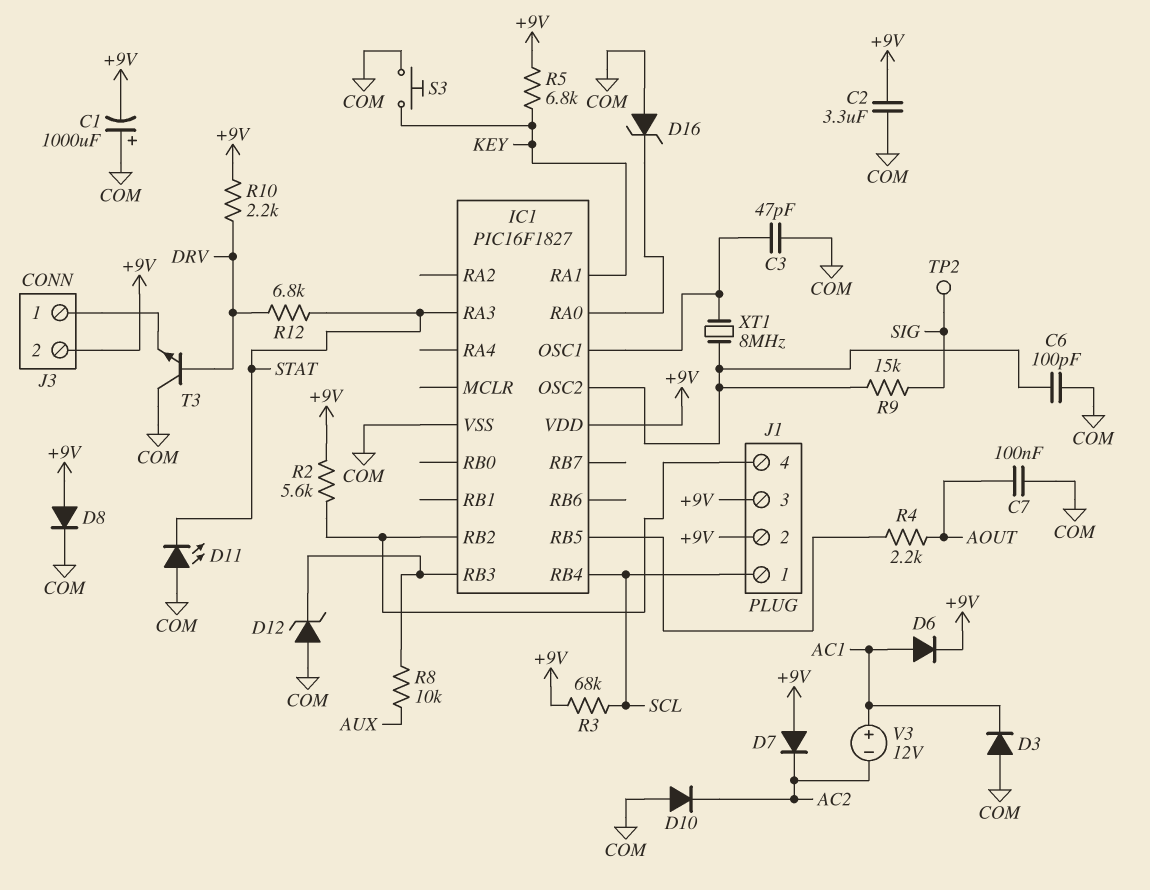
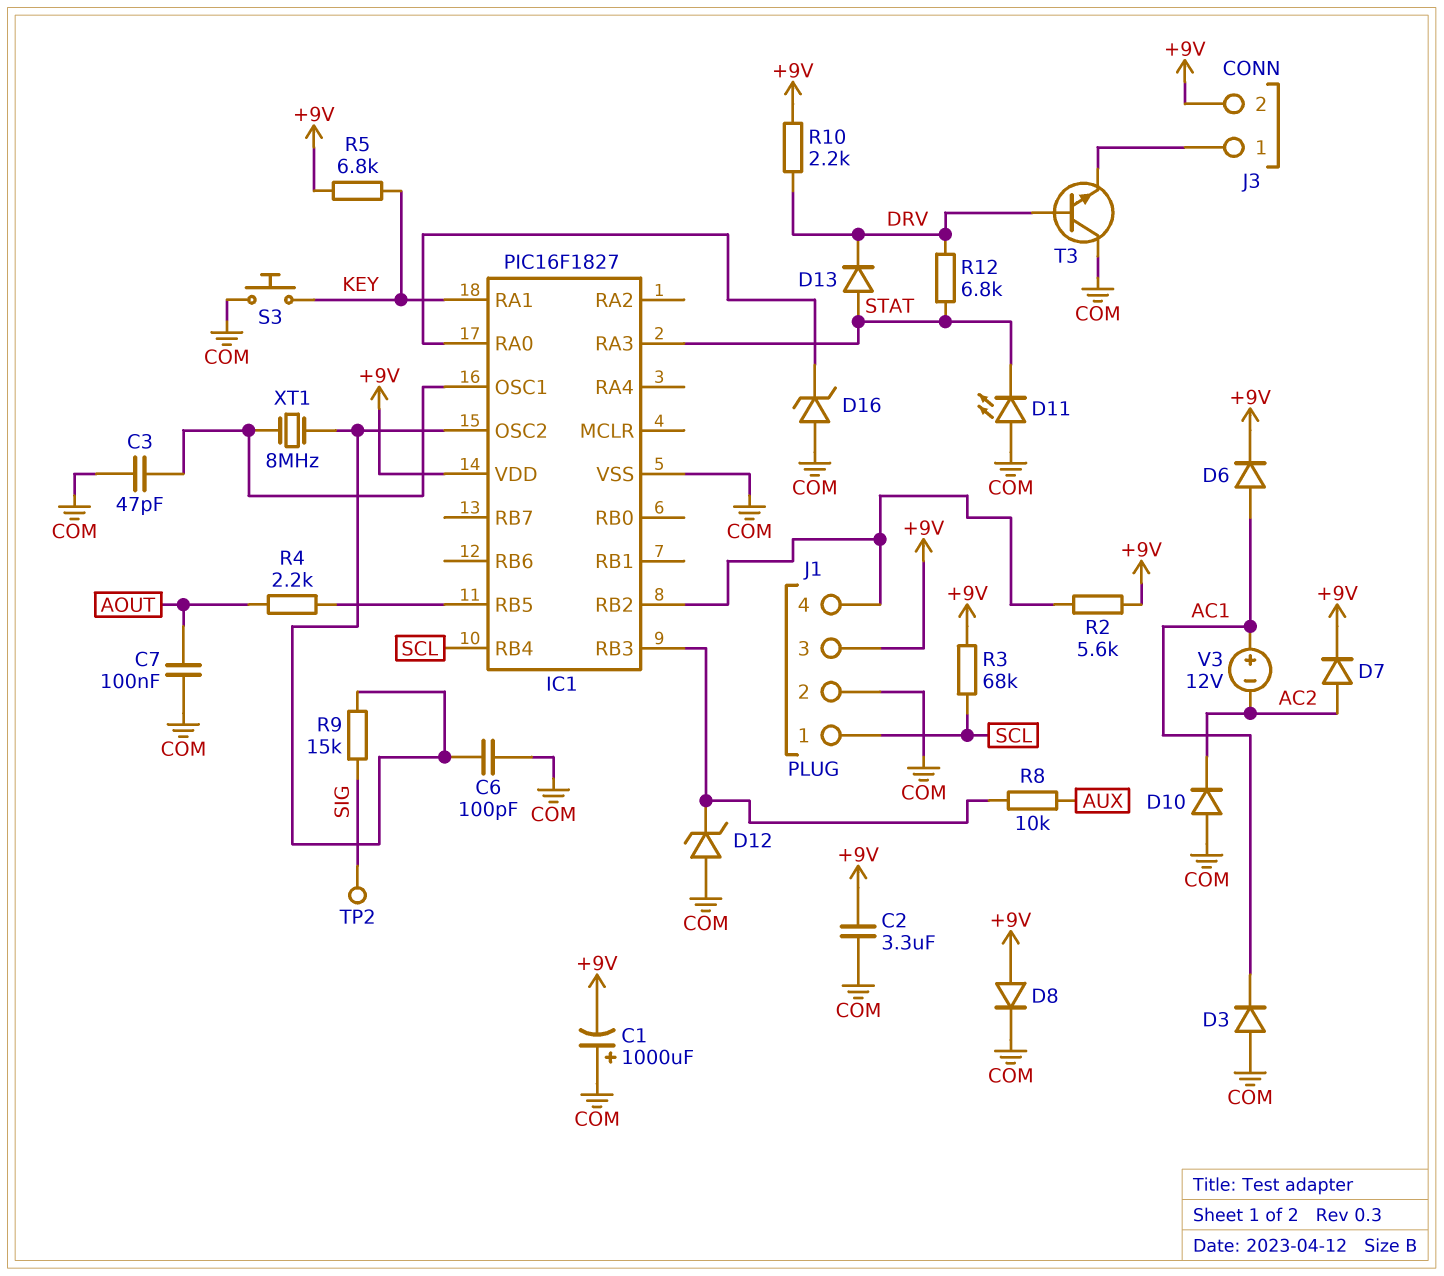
D7: diode (A +9V, K AC2) -> diode (A AC2, K +9V)
D13: none -> diode (A STAT, K DRV)
J1 pin 2: +9V -> COM

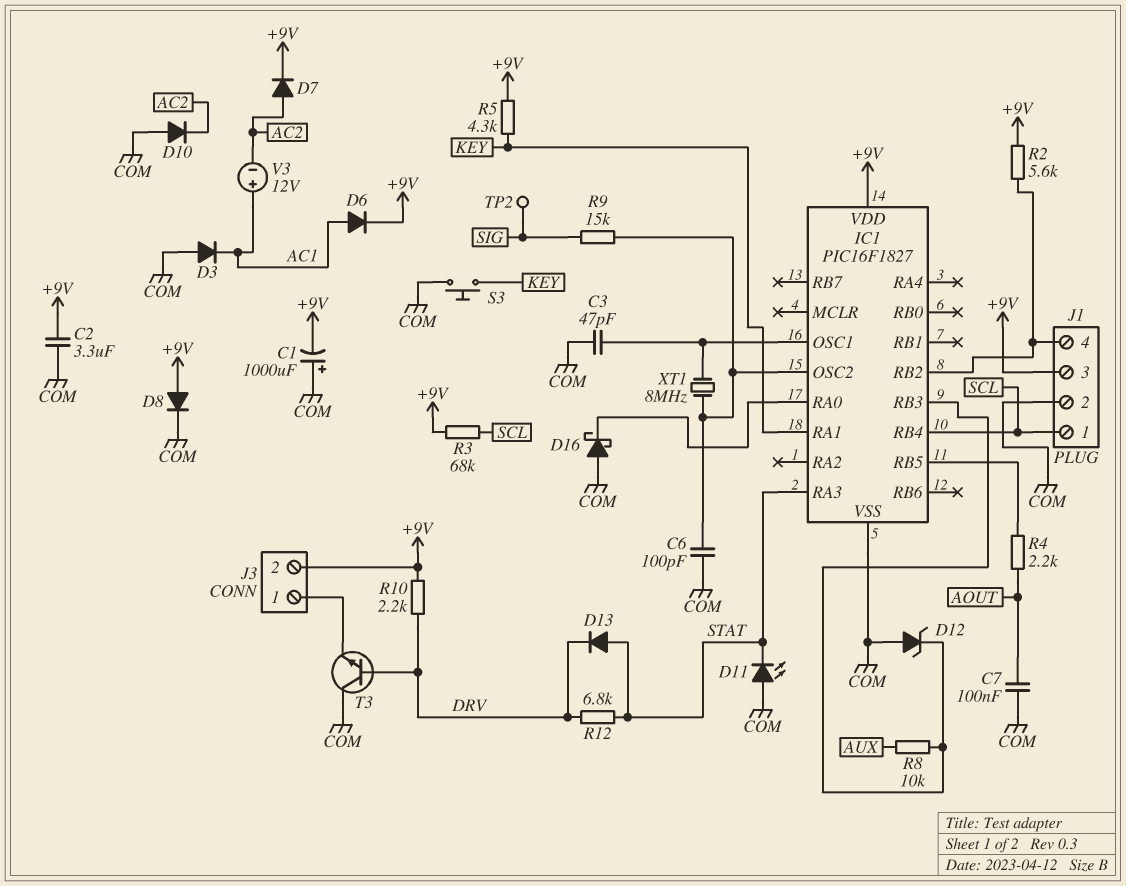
D16: zener (A COM, K IC1/RA0) -> schottky (A COM, K IC1/RA0)
R5: 6.8k (+9V, KEY) -> 4.3k (+9V, KEY)

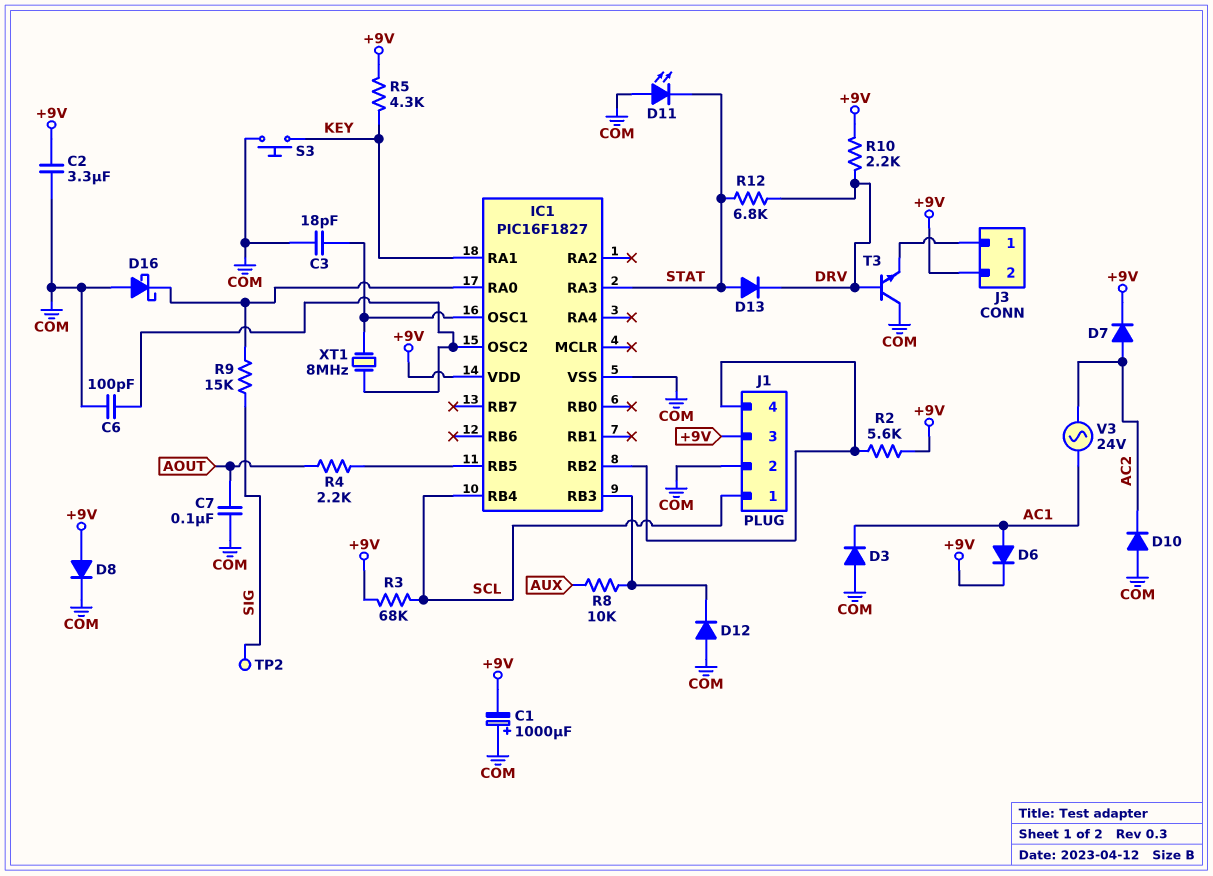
C3: 47pF (COM, IC1/OSC1) -> 18pF (COM, IC1/OSC1)
D12: zener (A COM, K IC1/RB3) -> diode (A COM, K IC1/RB3)
R9: 15k (IC1/OSC2, SIG) -> 15k (IC1/RA0, SIG)
V3: 12V (plus AC1, minus AC2) -> AC 24V (AC1, AC2)

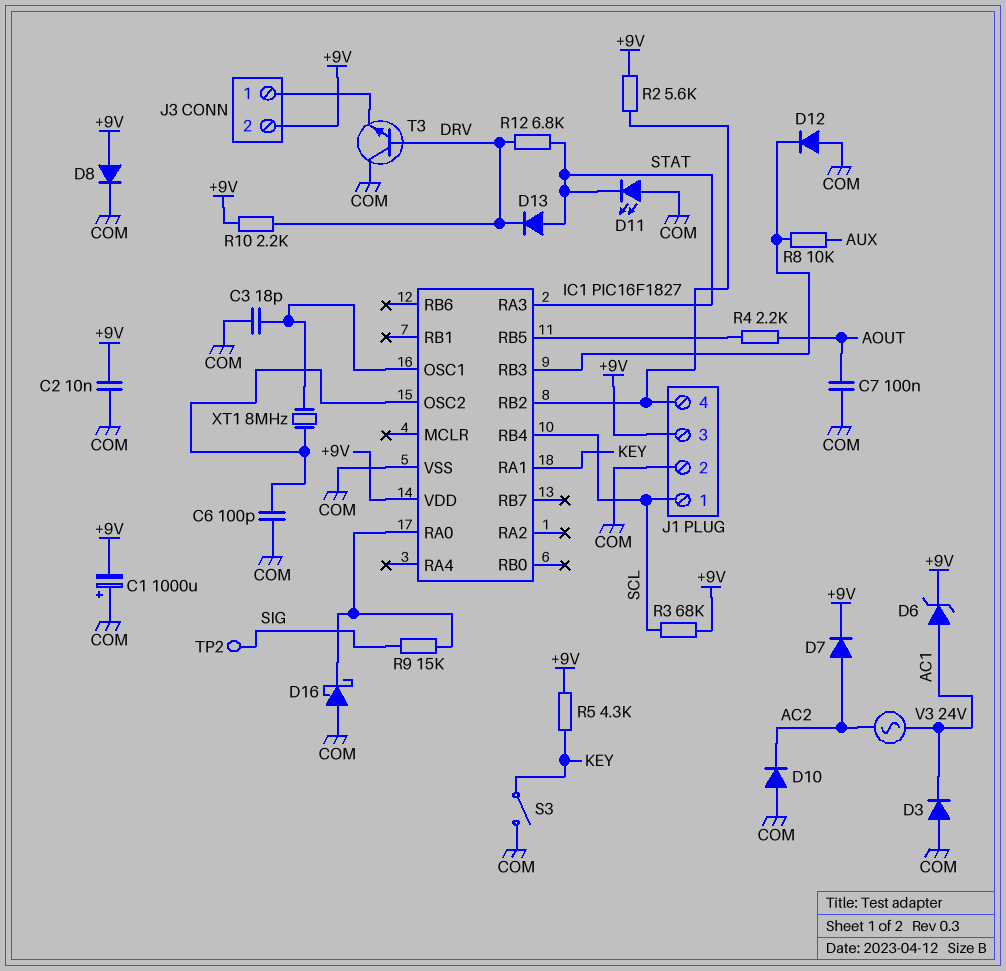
C2: 3.3uF (+9V, COM) -> 10nF (+9V, COM)
D6: diode (A AC1, K +9V) -> zener (A AC1, K +9V)
S3: button (COM, KEY) -> switch (COM, KEY)

